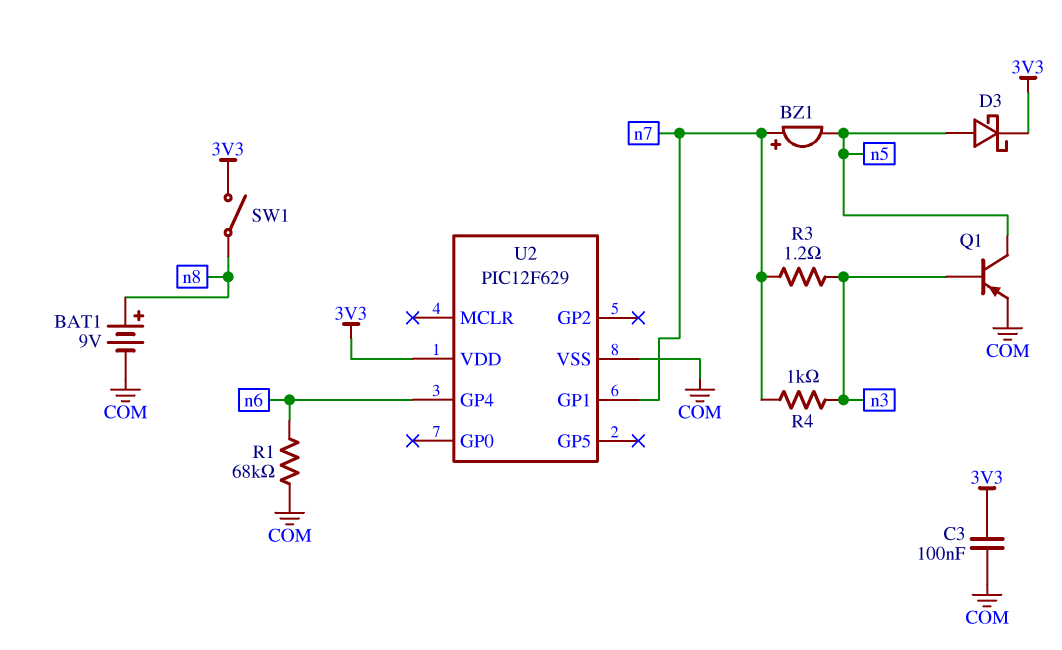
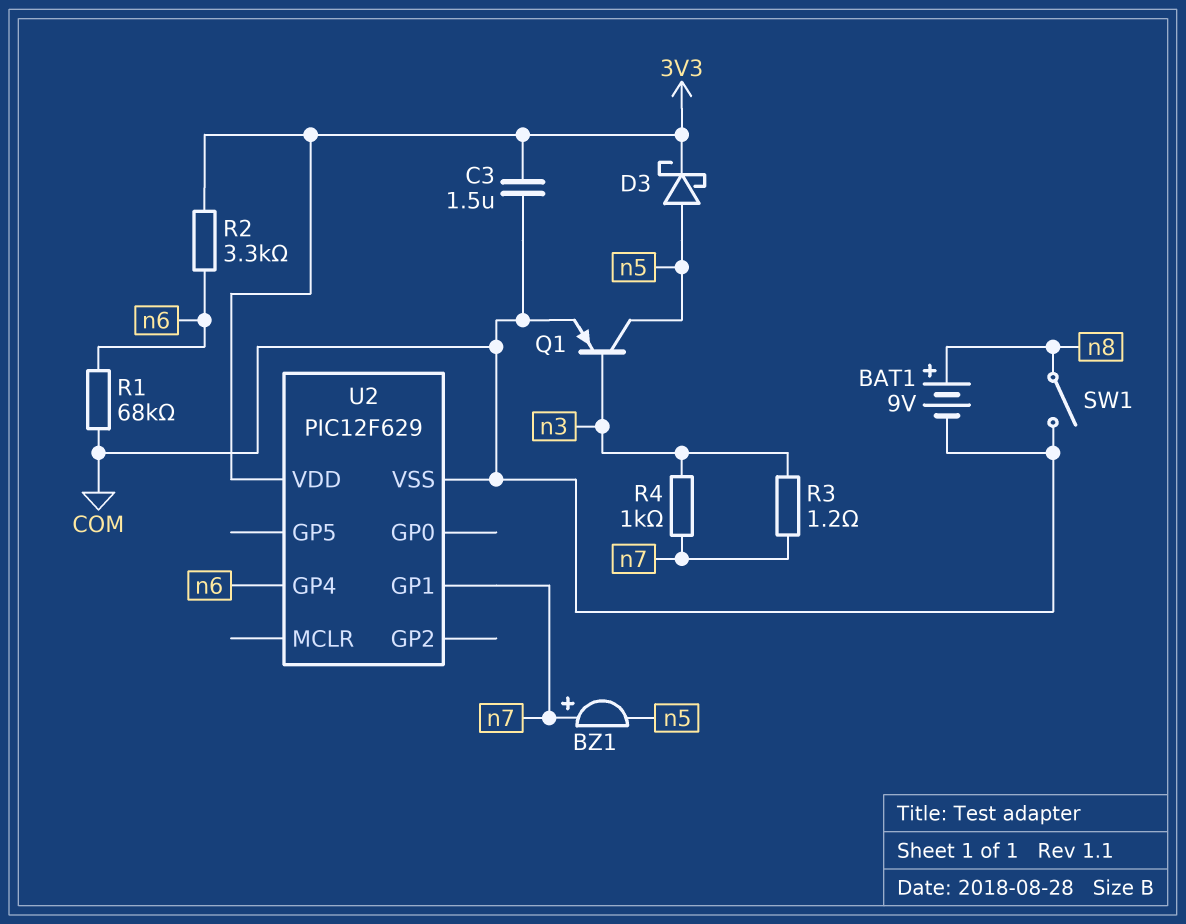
C3: 100nF (3V3, COM) -> 1.5uF (3V3, COM)
R2: none -> 3.3k (3V3, n6)
SW1: switch (3V3, n8) -> switch (COM, n8)

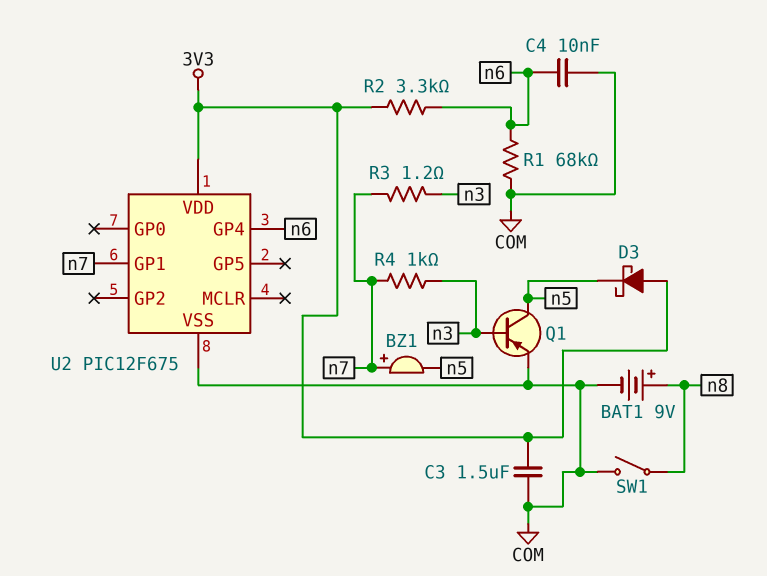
C4: none -> 10nF (COM, n6)
D3: schottky (A n5, K 3V3) -> schottky (A 3V3, K n5)
U2: PIC12F629 -> PIC12F675

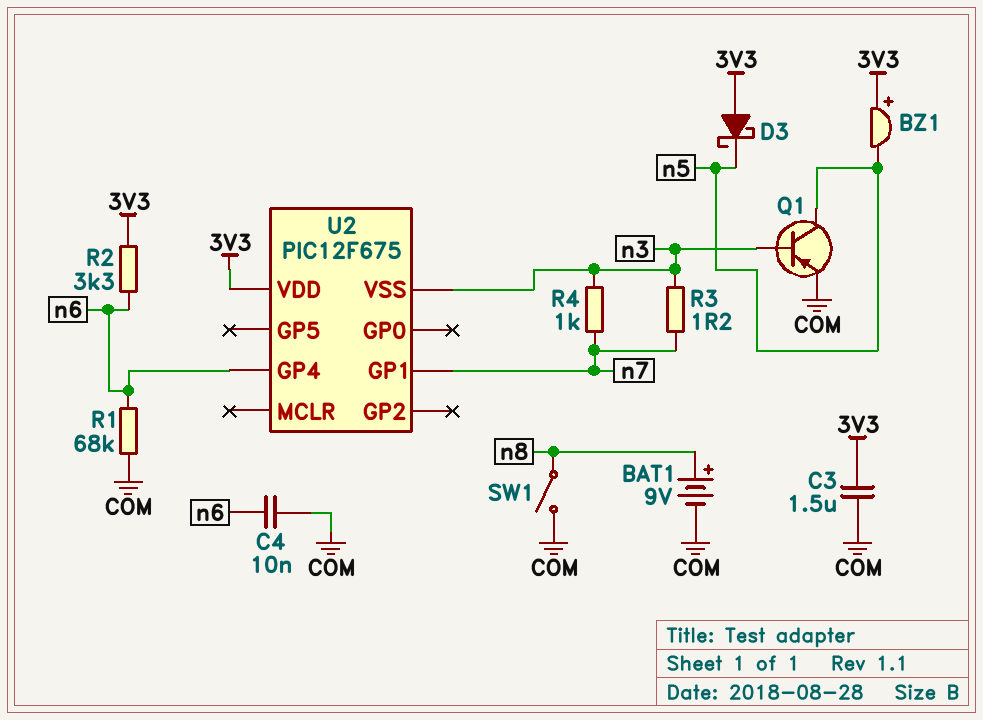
BZ1: buzzer (plus n7, minus n5) -> buzzer (plus 3V3, minus n5)
U2 pin VSS: COM -> n3

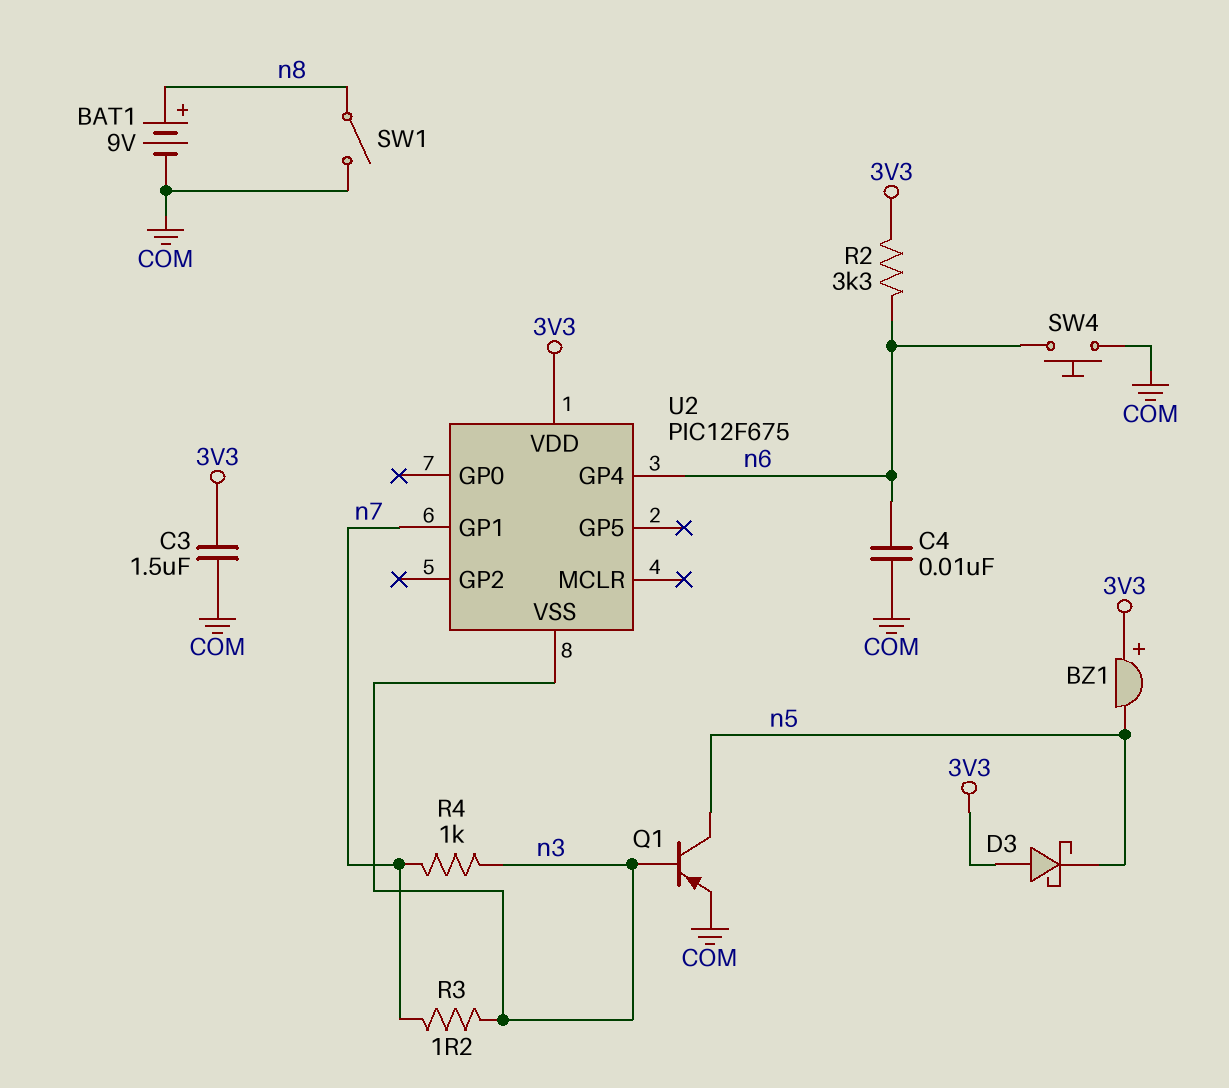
R1: 68k (COM, n6) -> none
SW4: none -> button (COM, n6)

